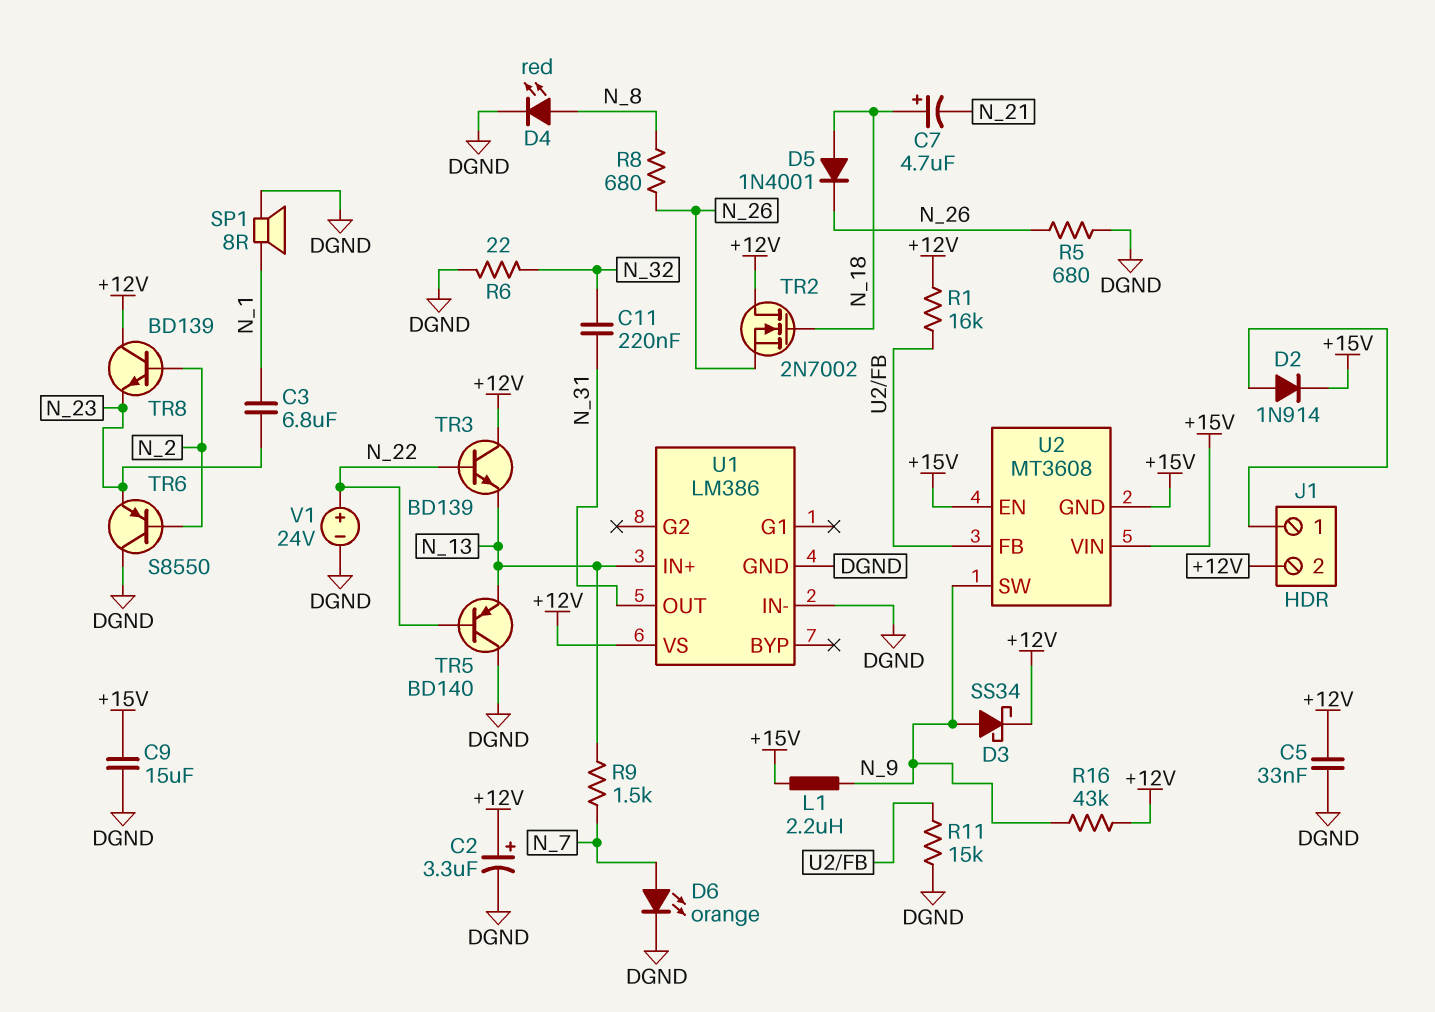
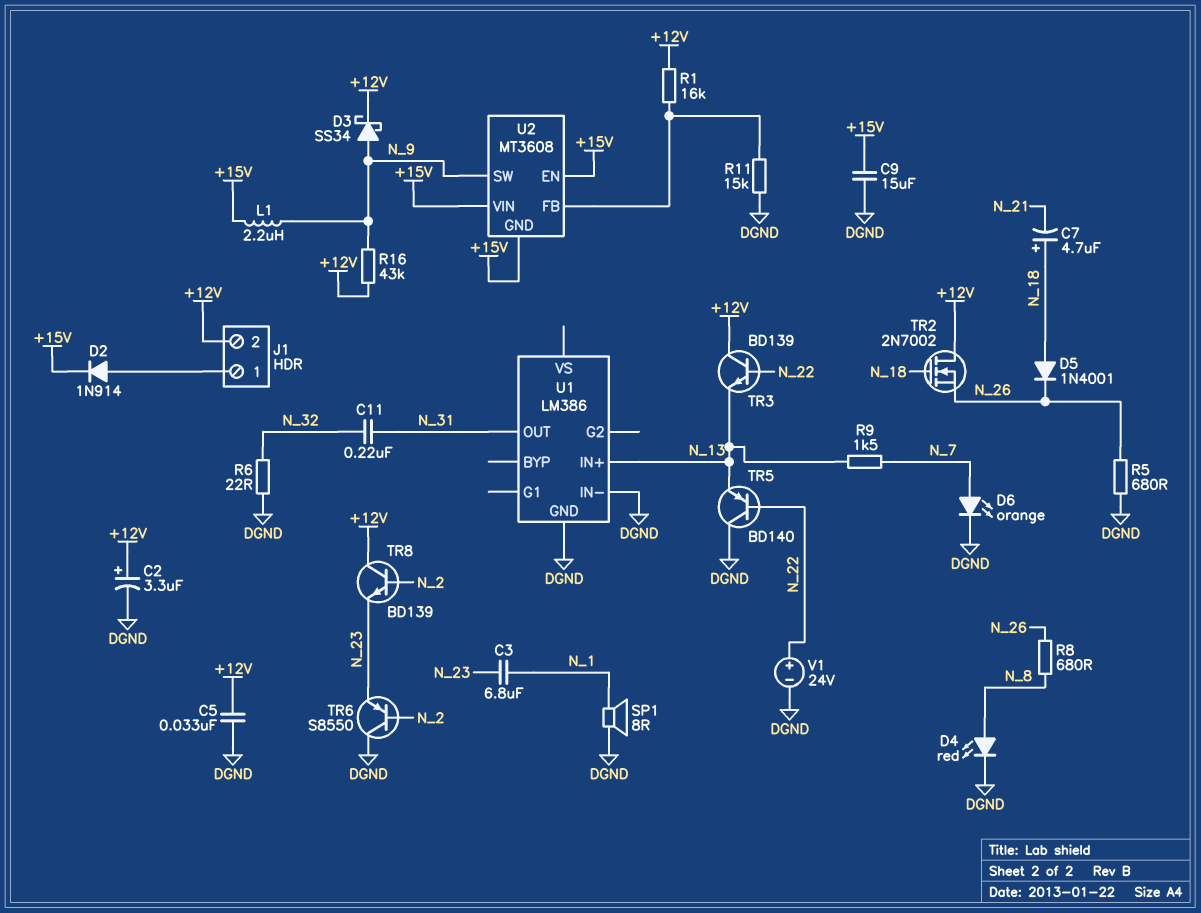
U1 pin VS: +12V -> none

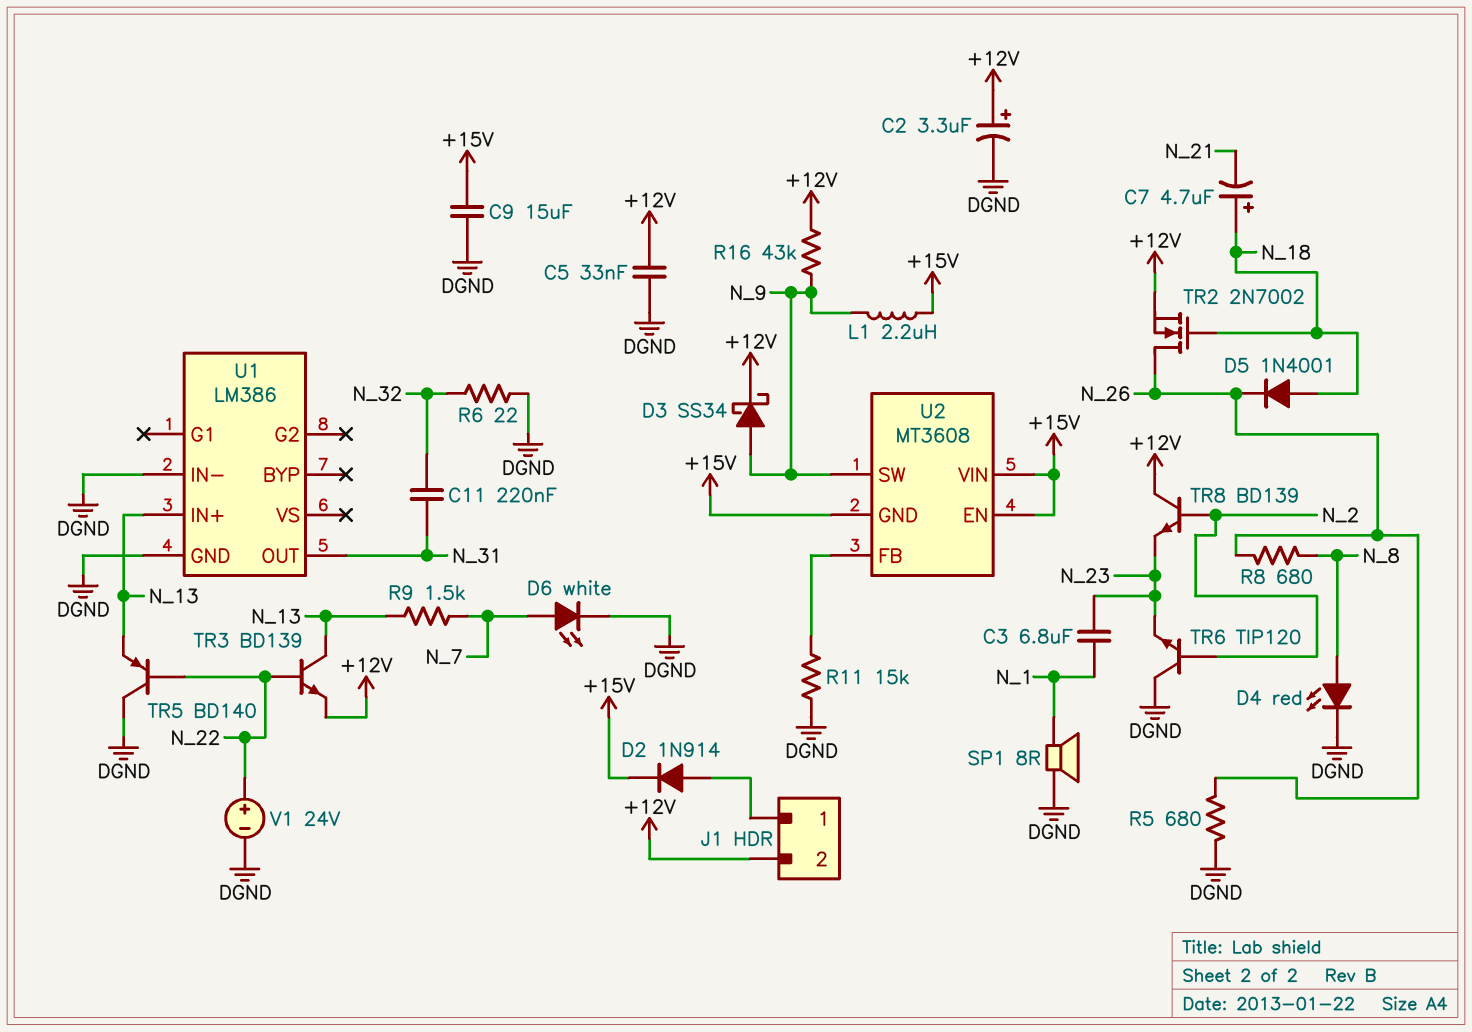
D6: LED orange (A N_7, K DGND) -> LED white (A N_7, K DGND)
R1: 16k (+12V, U2/FB) -> none
TR2: NMOS 2N7002 (G N_18, D +12V, S N_26) -> NMOS 2N7002 (G N_18, D N_26, S +12V)
TR3: NPN BD139 (B N_22, C +12V, E N_13) -> NPN BD139 (B N_22, C N_13, E +12V)
TR6: PNP S8550 (B N_2, C DGND, E N_23) -> NPN TIP120 (B N_2, C DGND, E N_23)

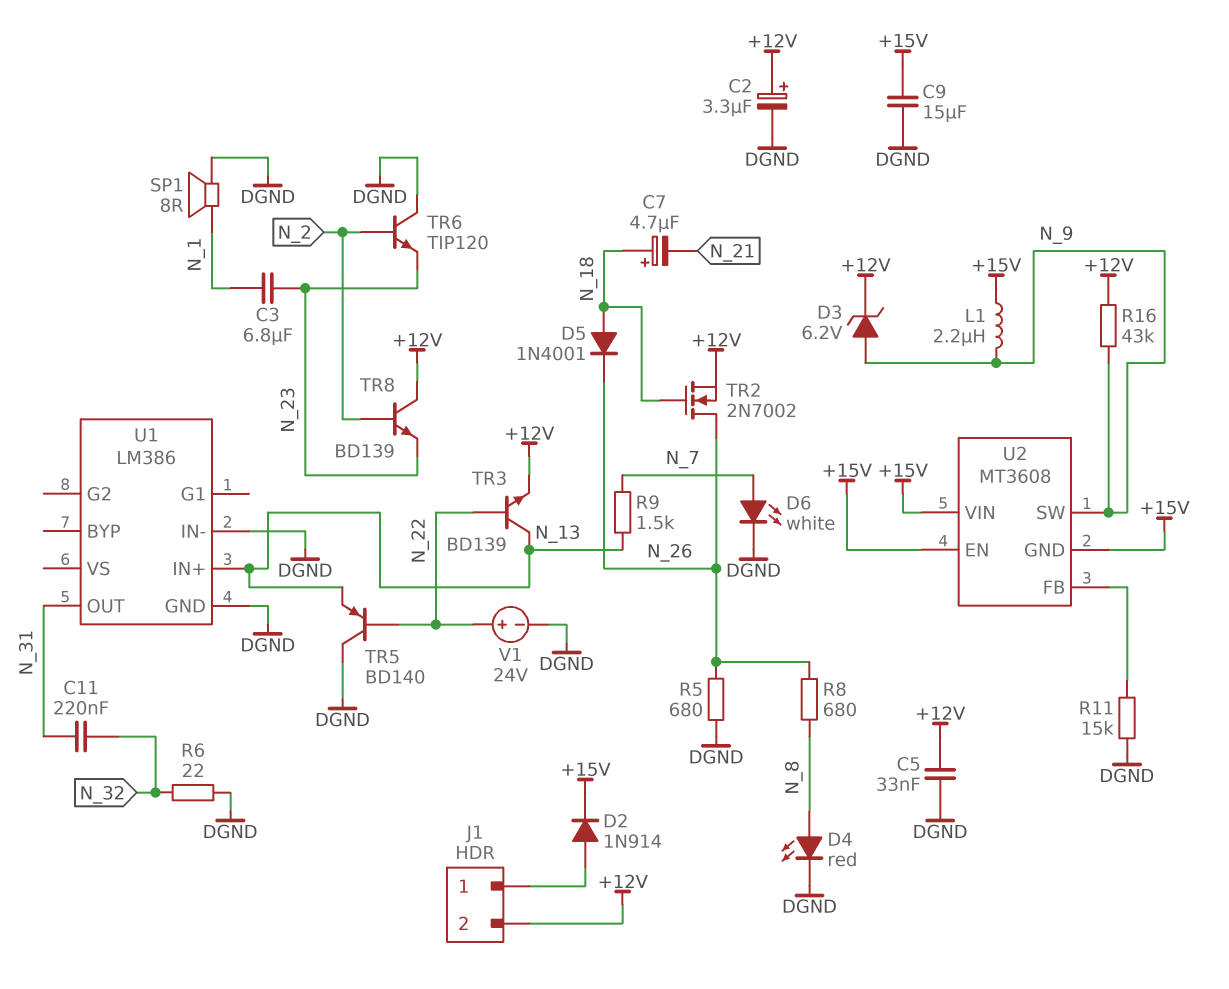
D3: schottky SS34 (A N_9, K +12V) -> zener 6.2V (A N_9, K +12V)

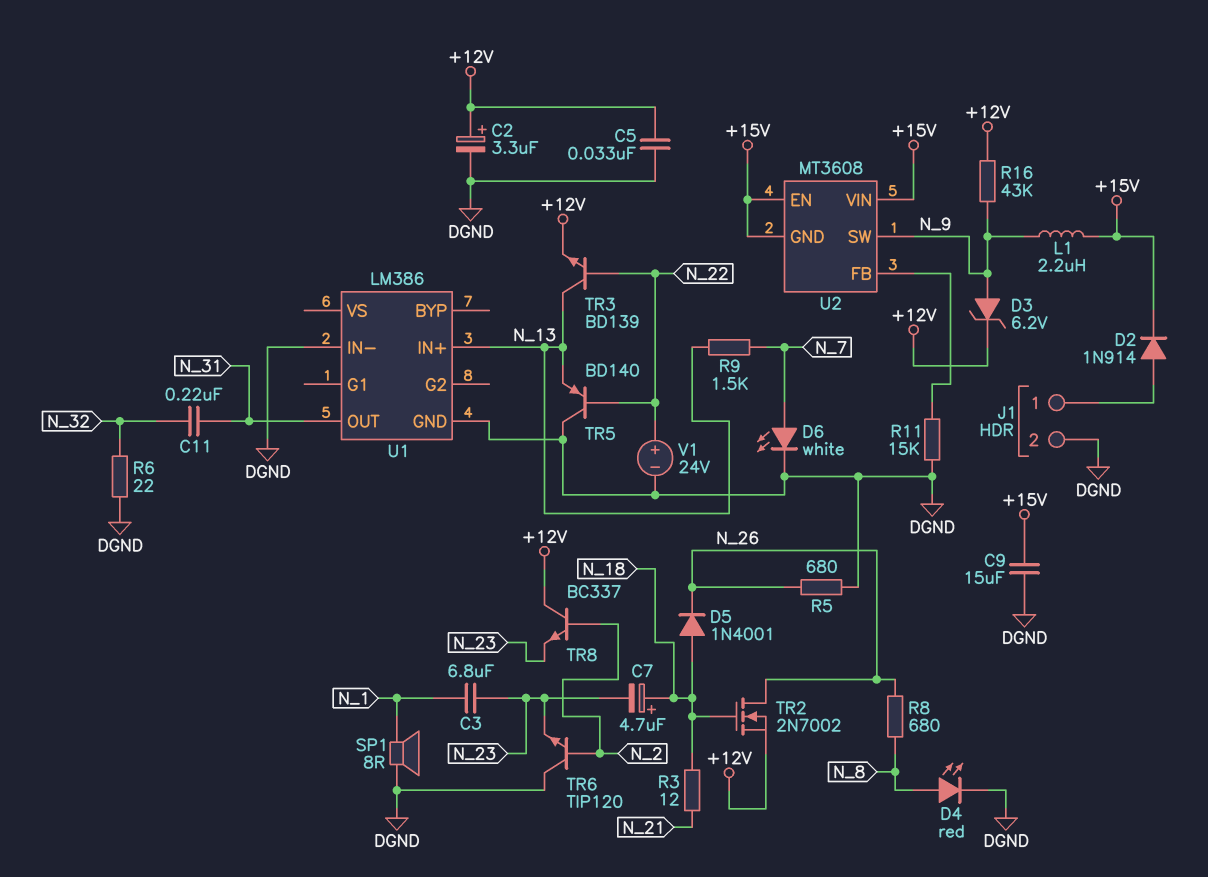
C7: 4.7uF (plus N_18, minus N_21) -> 4.7uF (plus N_18, minus N_23)
J1 pin 2: +12V -> DGND
R3: none -> 12 (N_18, N_21)
TR8: NPN BD139 (B N_2, C +12V, E N_23) -> NPN BC337 (B N_2, C +12V, E N_23)

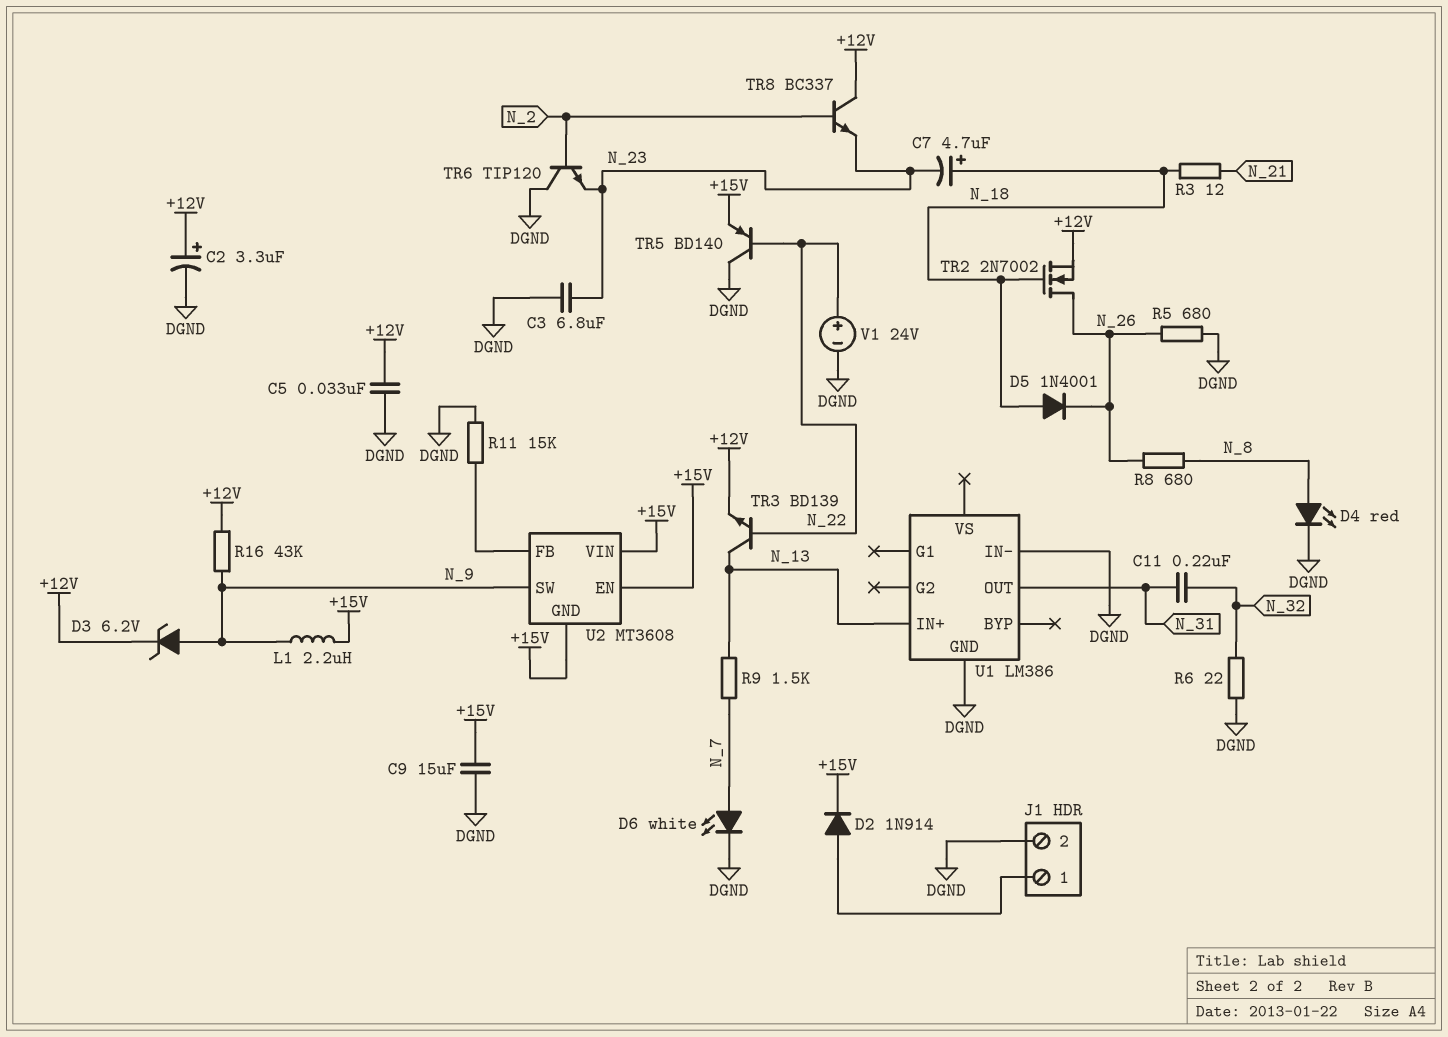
C3: 6.8uF (N_1, N_23) -> 6.8uF (DGND, N_23)
SP1: speaker 8R (DGND, N_1) -> none
TR5: PNP BD140 (B N_22, C DGND, E N_13) -> PNP BD140 (B N_22, C DGND, E +15V)

